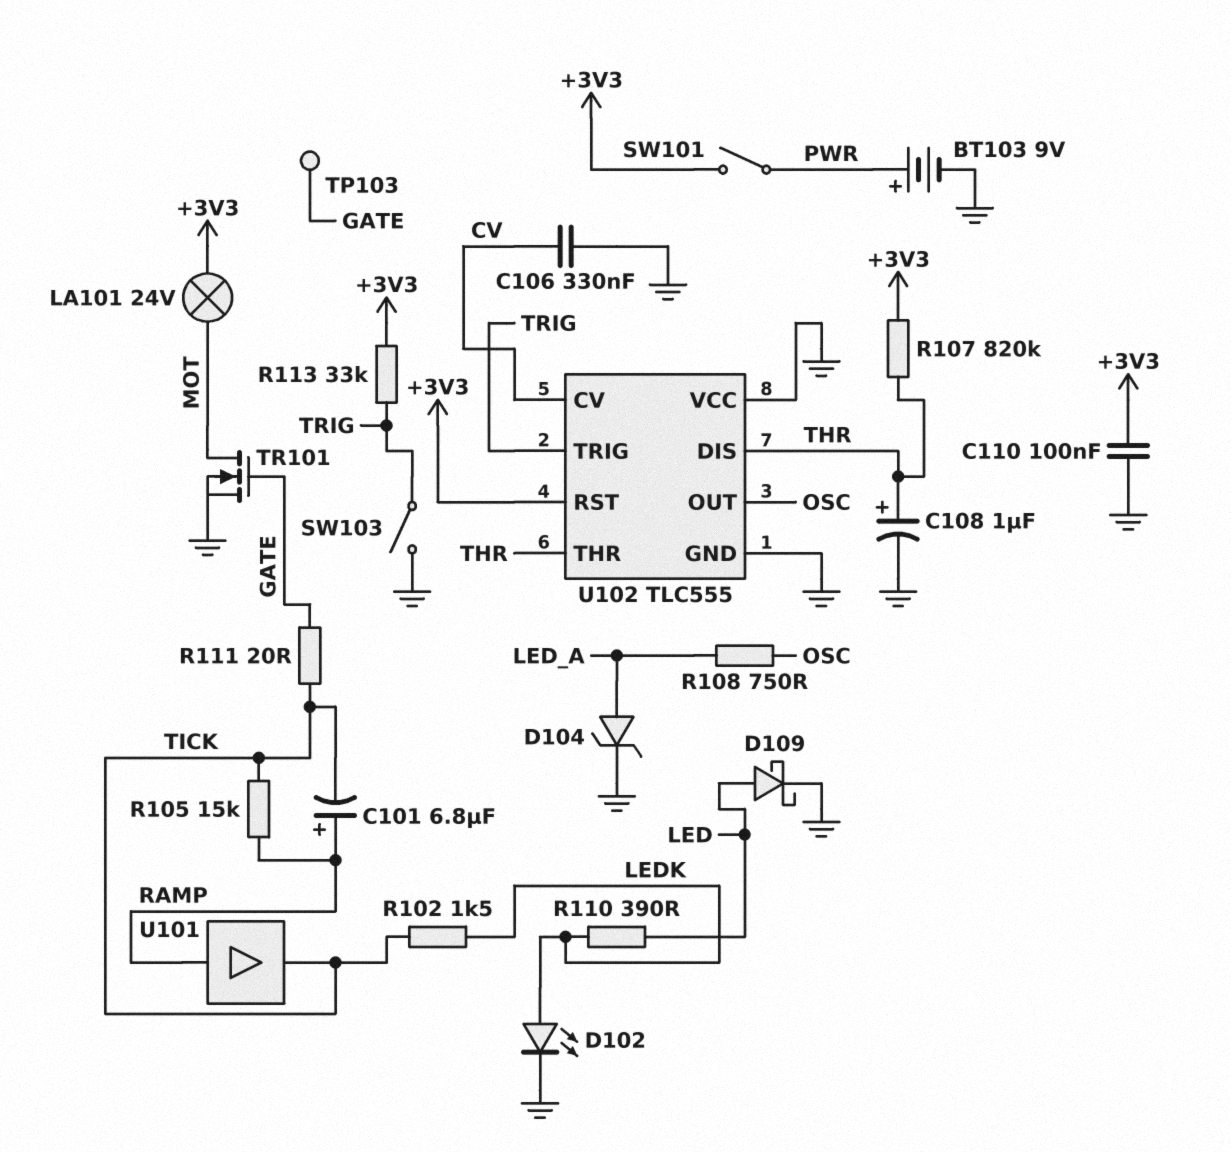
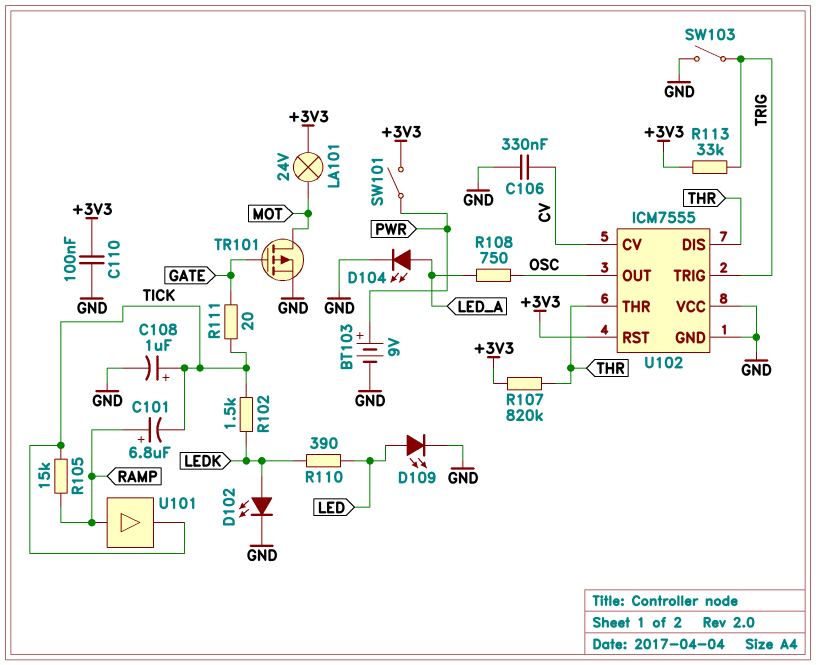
C108: 1uF (plus THR, minus GND) -> 1uF (plus TICK, minus GND)
D104: zener (A LED_A, K GND) -> LED (A LED_A, K GND)
D109: schottky (A LED, K GND) -> LED (A LED, K GND)
TP103: test point (GATE) -> none
TR101: NMOS (G GATE, D MOT, S GND) -> PMOS (G GATE, D MOT, S GND)
U102: TLC555 -> ICM7555

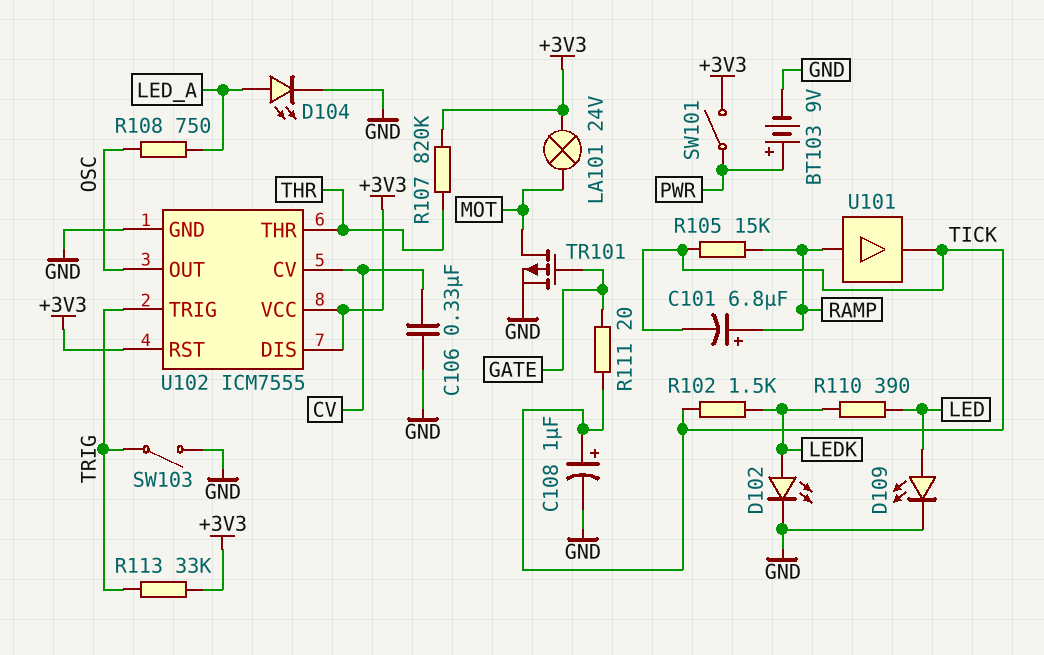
C110: 100nF (+3V3, GND) -> none
U102 pin DIS: THR -> +3V3
U102 pin VCC: GND -> +3V3

